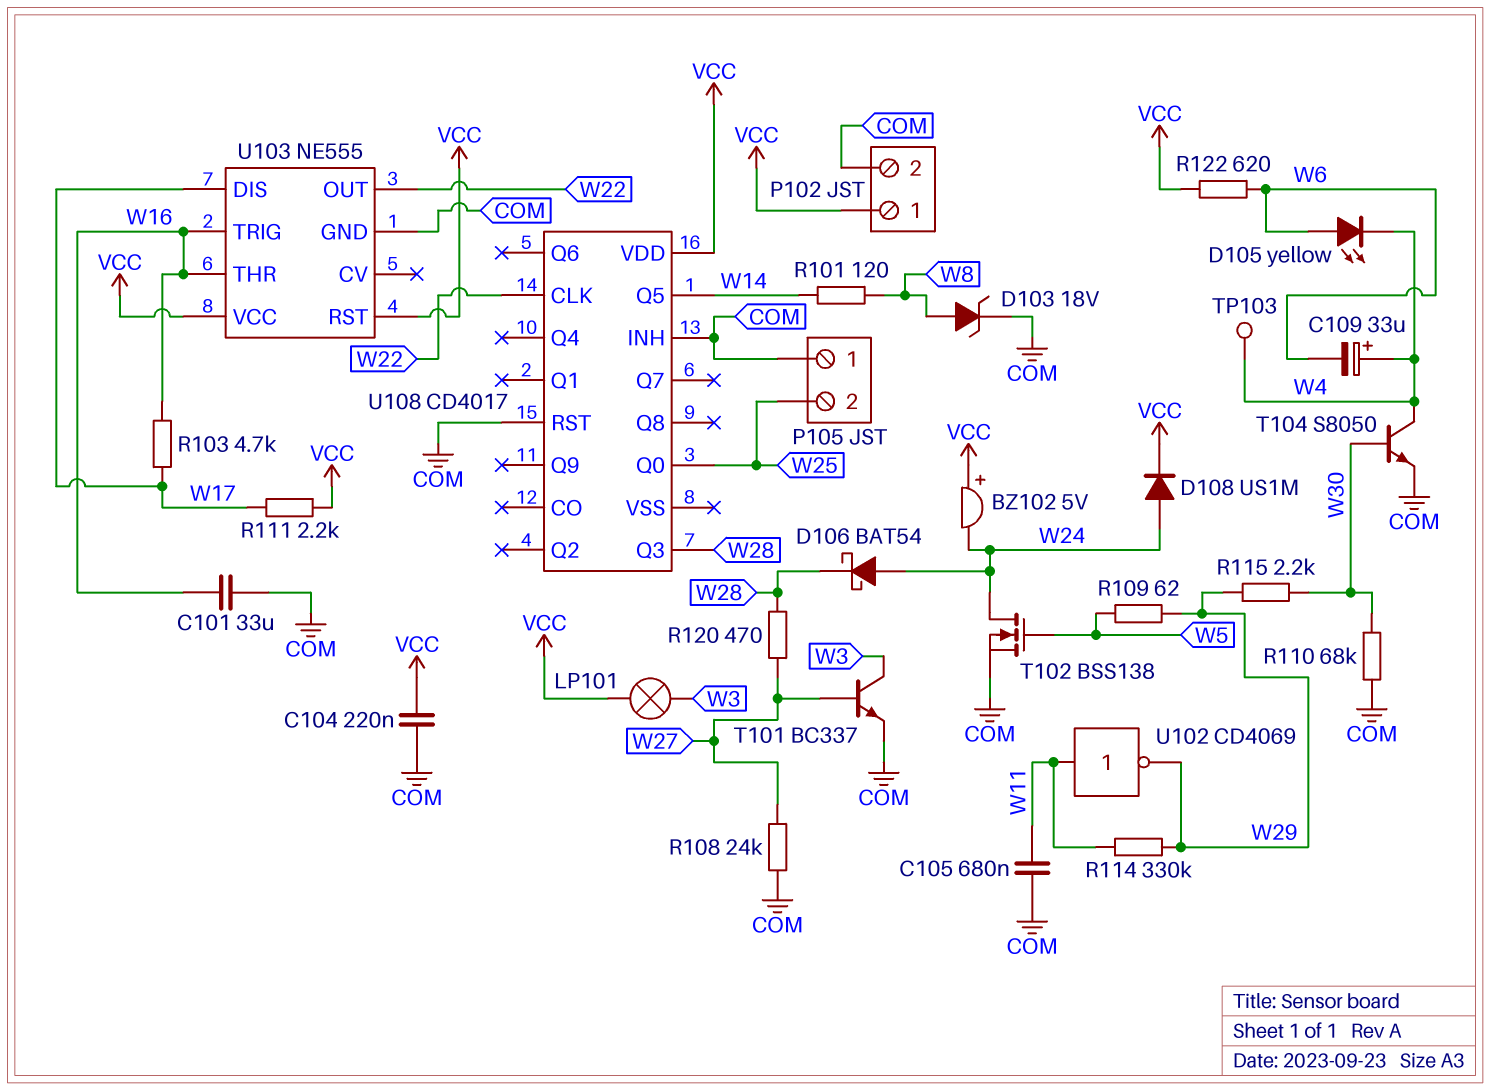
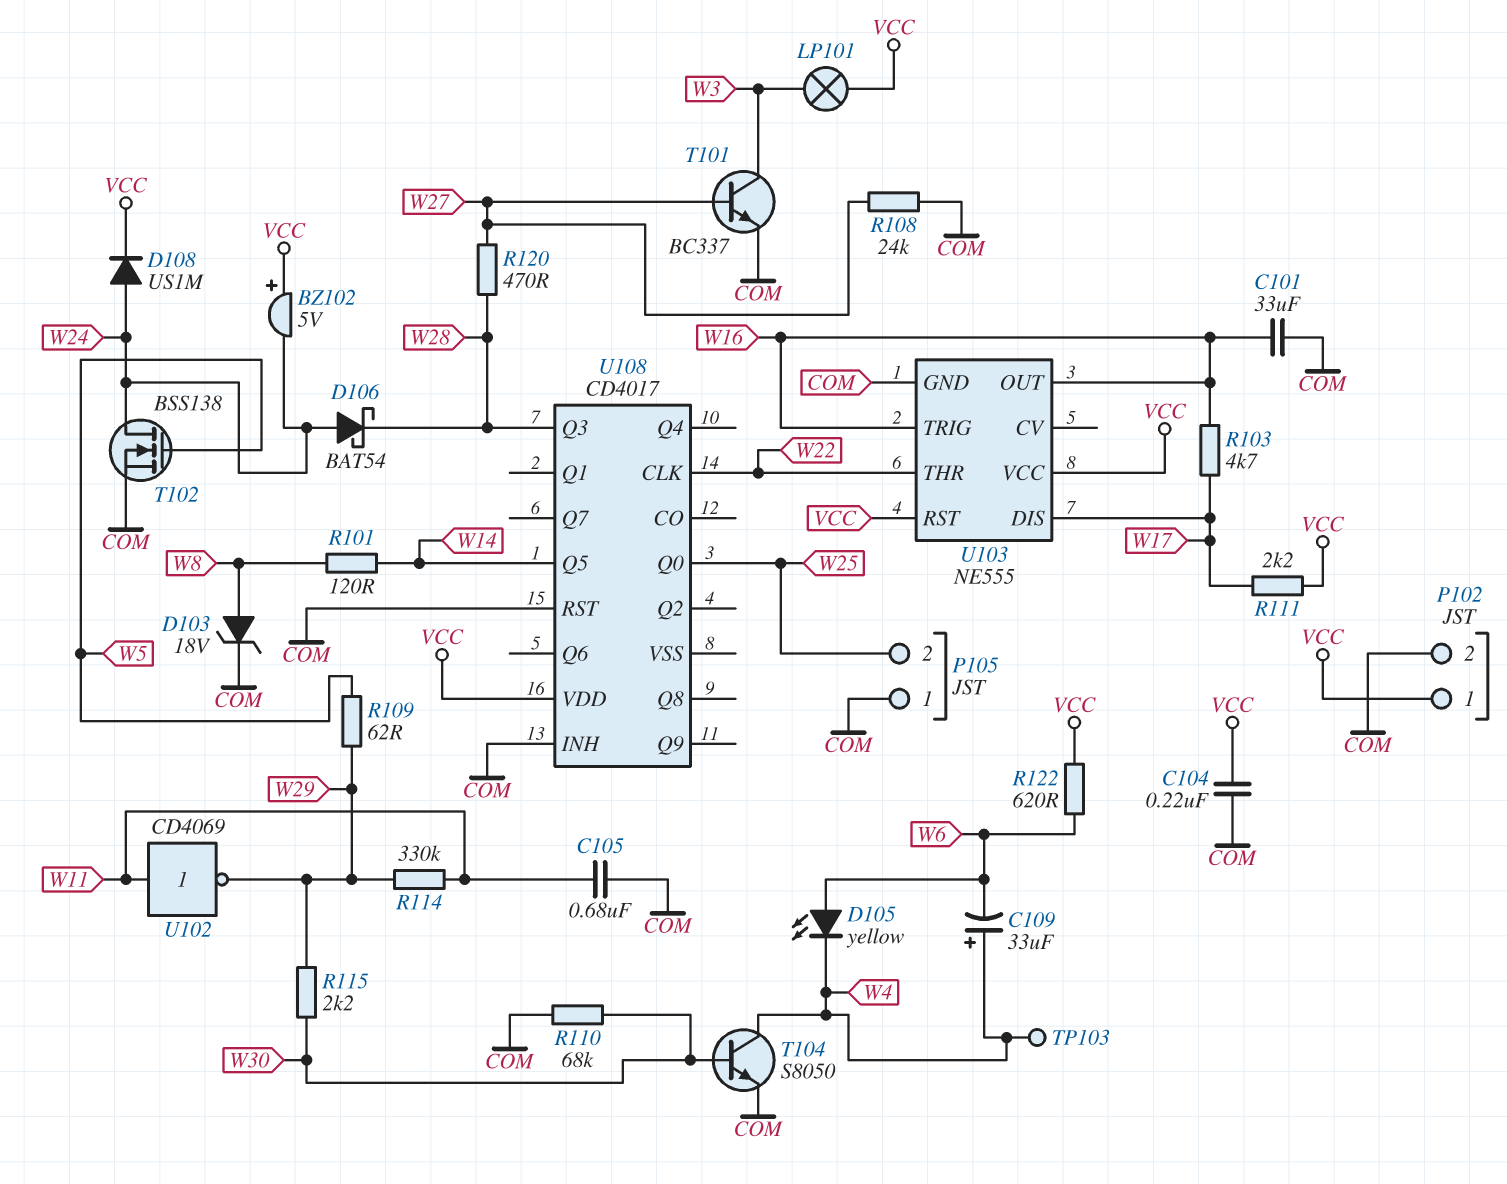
U103 pin OUT: W22 -> W16
U103 pin THR: W16 -> W22

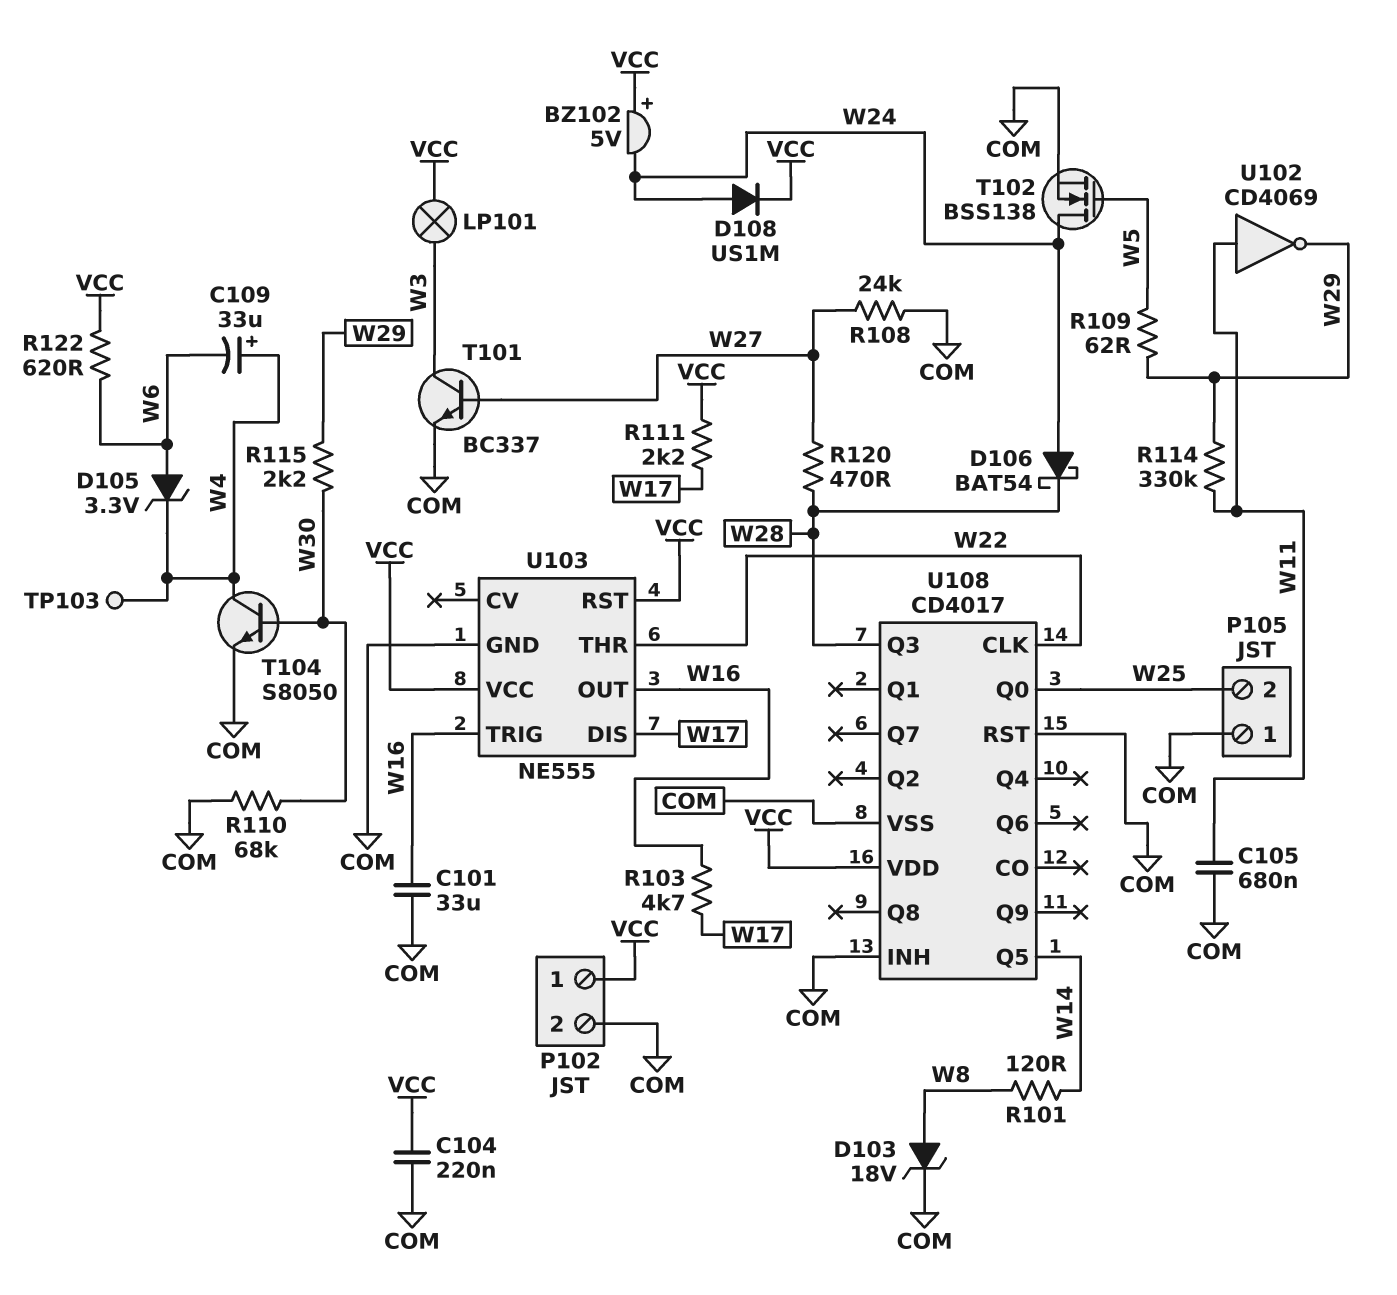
D105: LED yellow (A W6, K W4) -> zener 3.3V (A W6, K W4)
U108 pin VSS: none -> COM

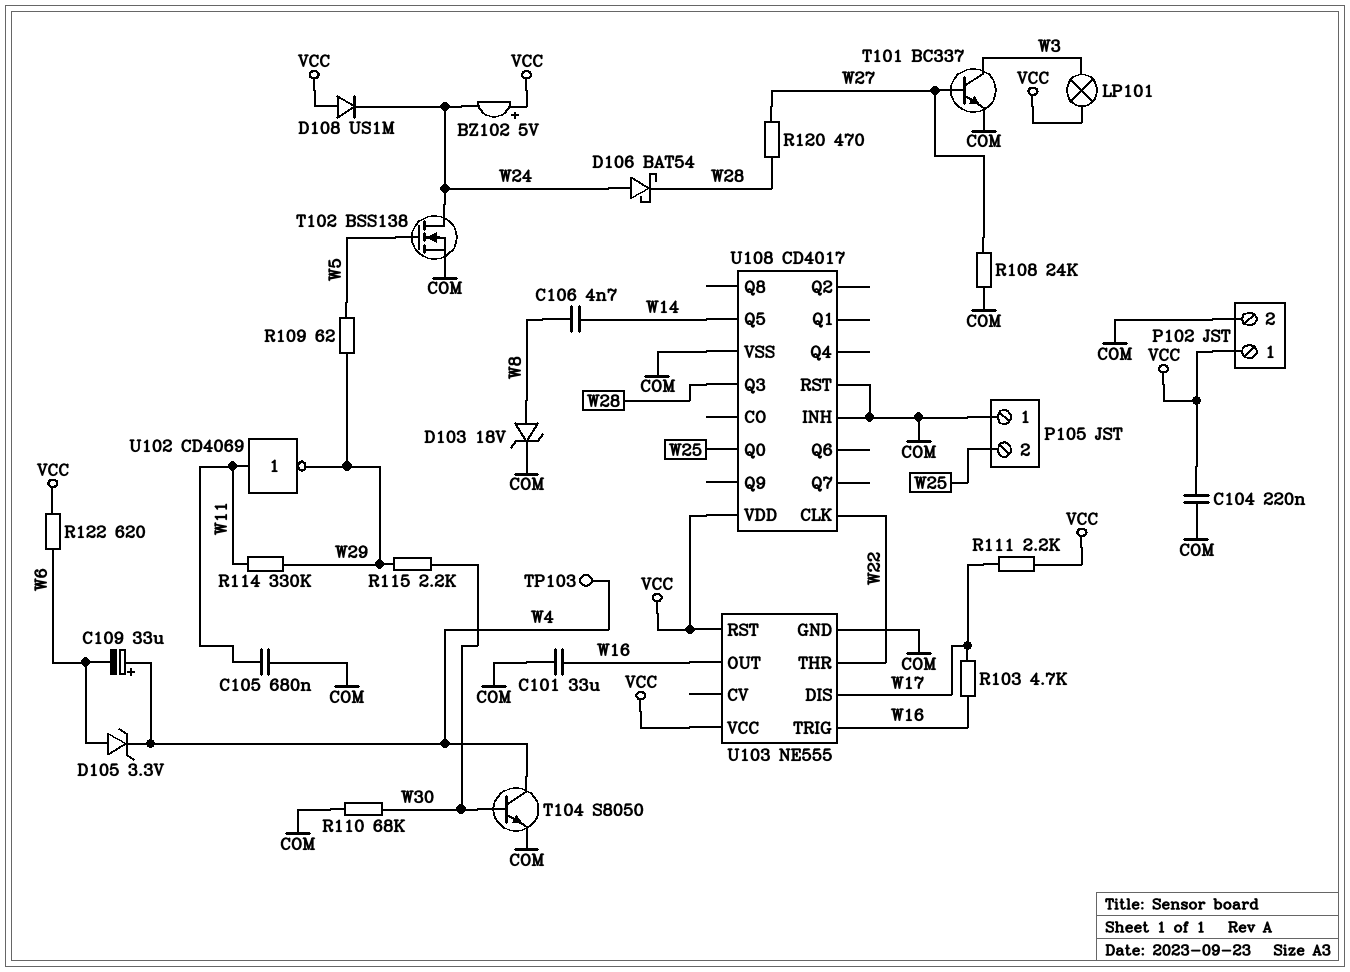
C106: none -> 4.7nF (W8, W14)
D108: diode US1M (A W24, K VCC) -> diode US1M (A VCC, K W24)
R101: 120 (W8, W14) -> none

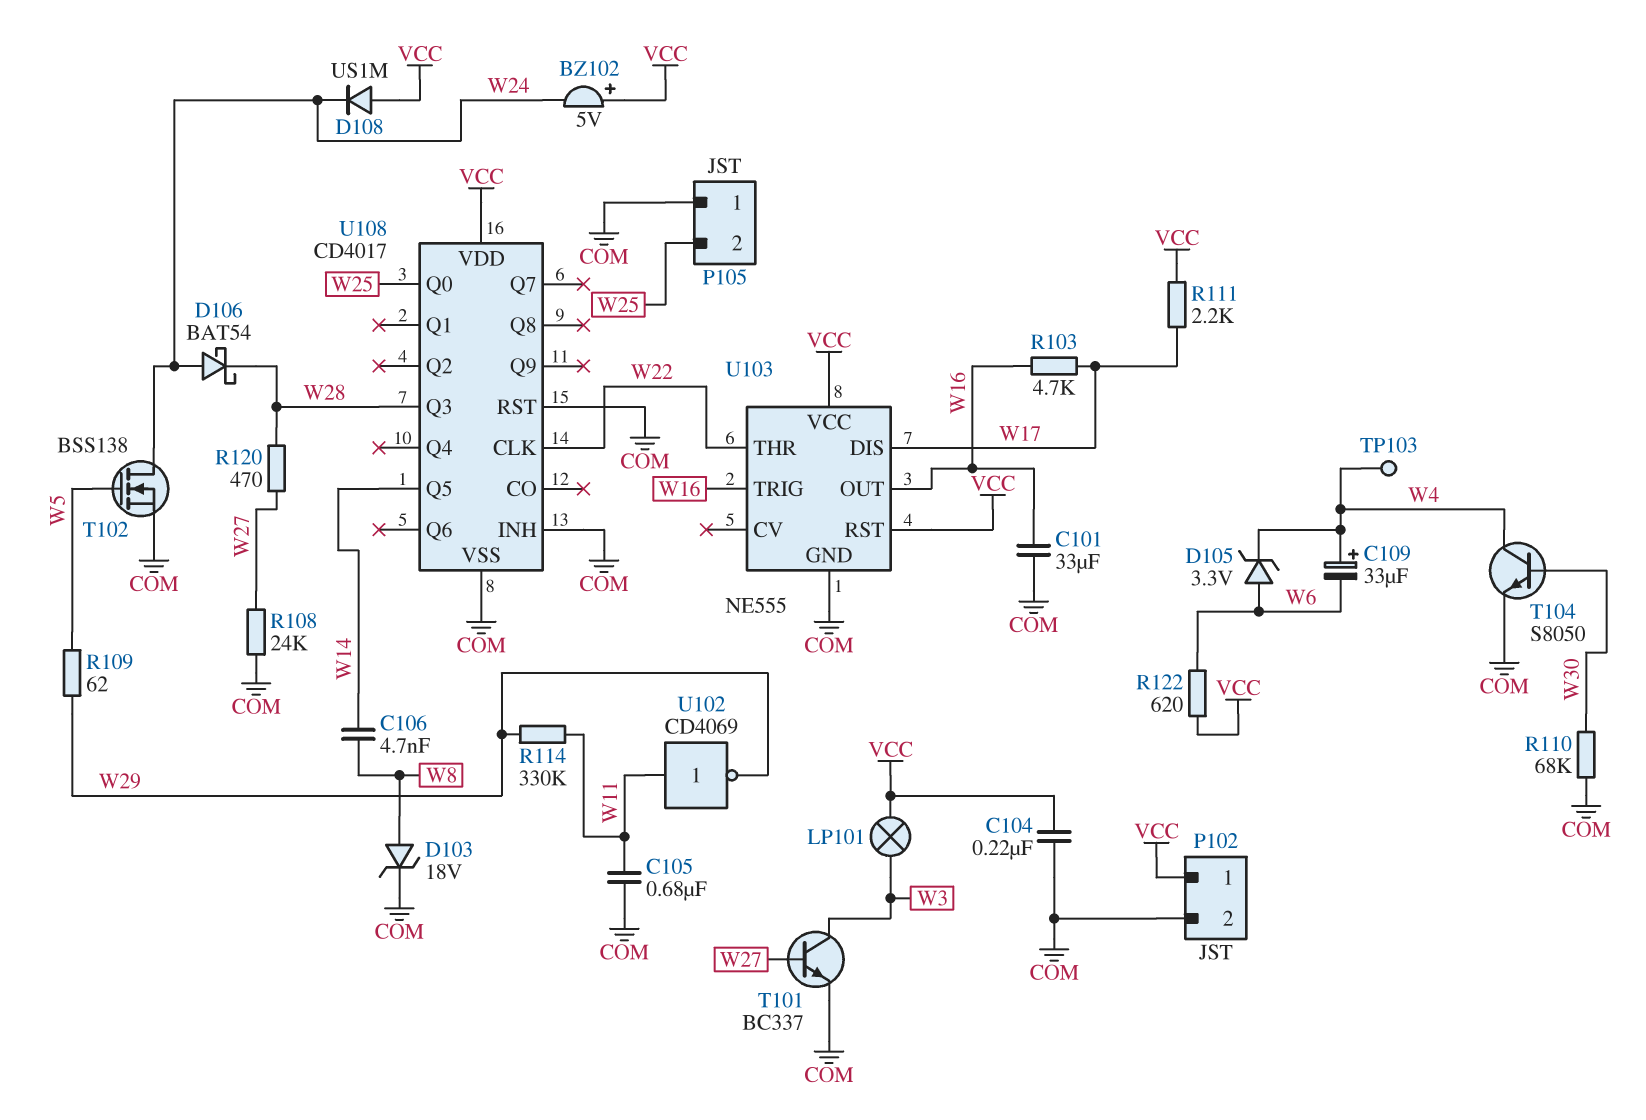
R115: 2.2k (W29, W30) -> none

